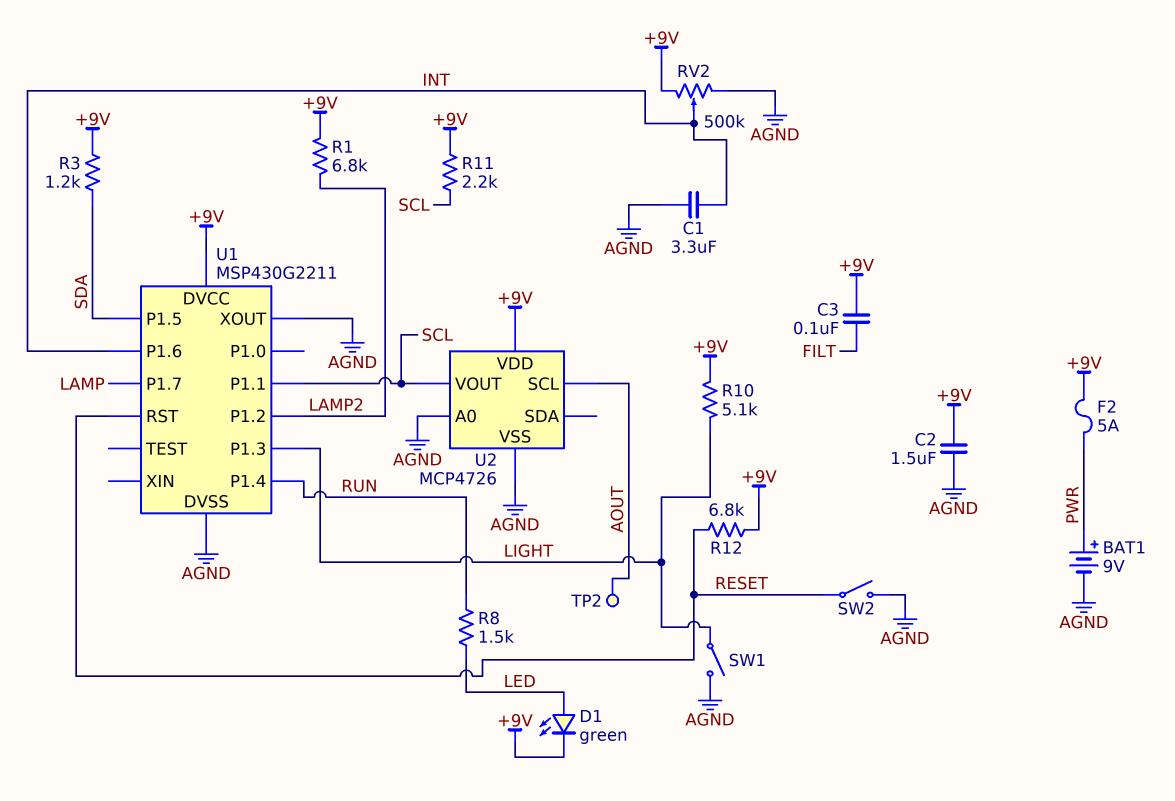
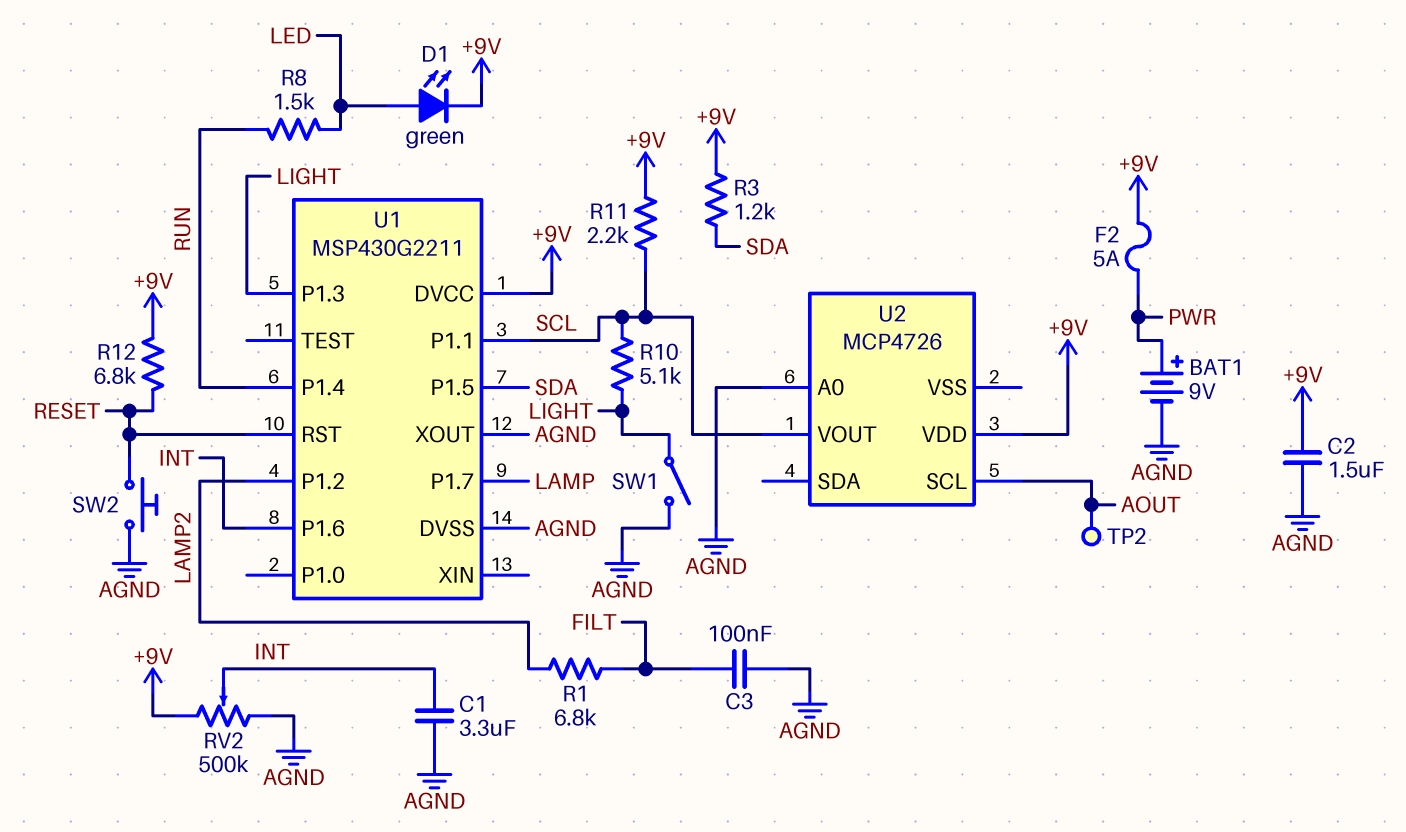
C3: 100nF (+9V, FILT) -> 100nF (AGND, FILT)
R1: 6.8k (+9V, LAMP2) -> 6.8k (FILT, LAMP2)
R10: 5.1k (+9V, LIGHT) -> 5.1k (LIGHT, SCL)
SW2: switch (AGND, RESET) -> button (AGND, RESET)
U2 pin VSS: AGND -> none

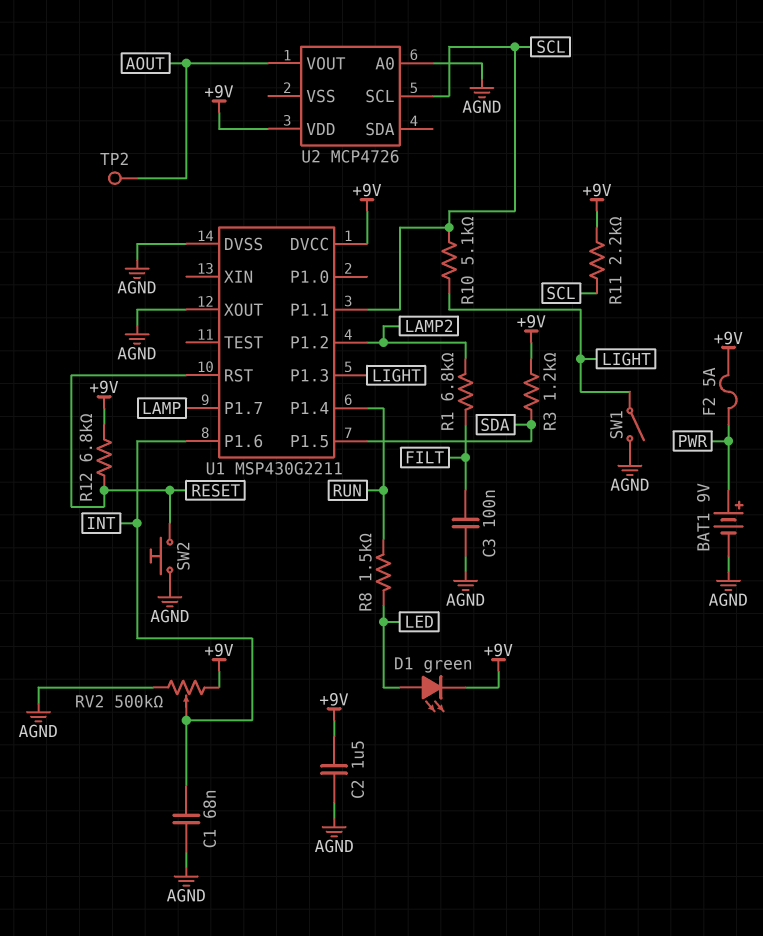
C1: 3.3uF (AGND, INT) -> 68nF (AGND, INT)
U2 pin SCL: AOUT -> SCL
U2 pin VOUT: SCL -> AOUT

